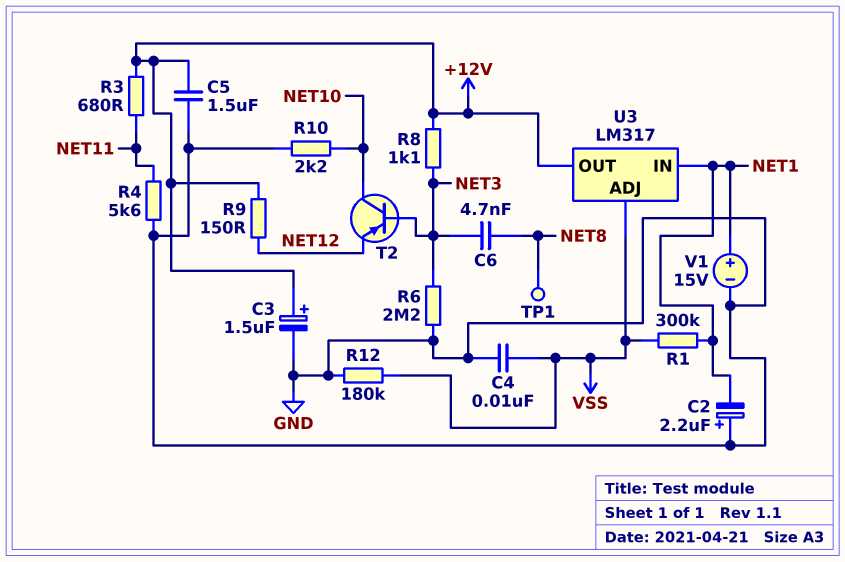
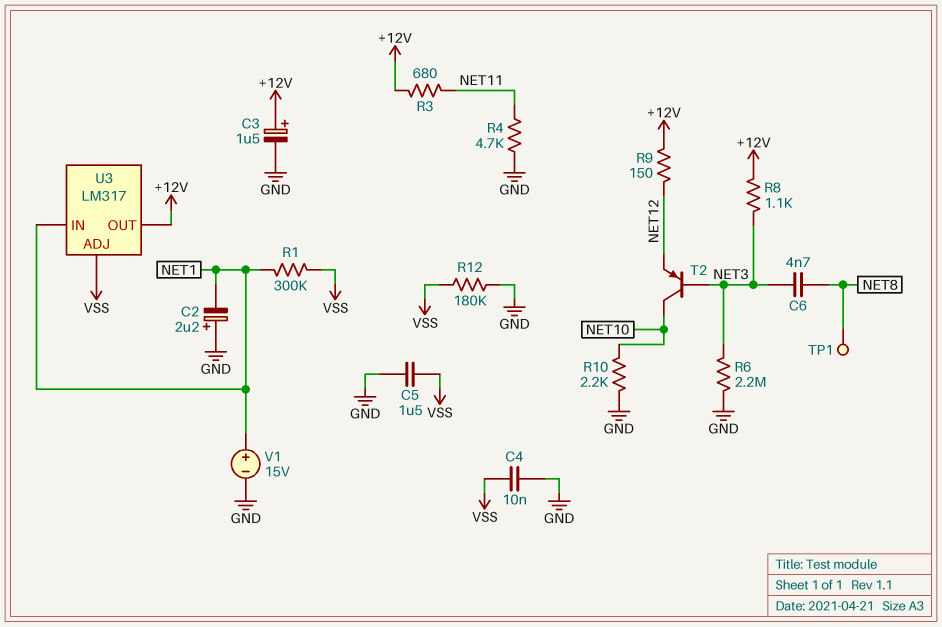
C5: 1.5uF (+12V, GND) -> 1.5uF (GND, VSS)
R4: 5.6k (GND, NET11) -> 4.7k (GND, NET11)

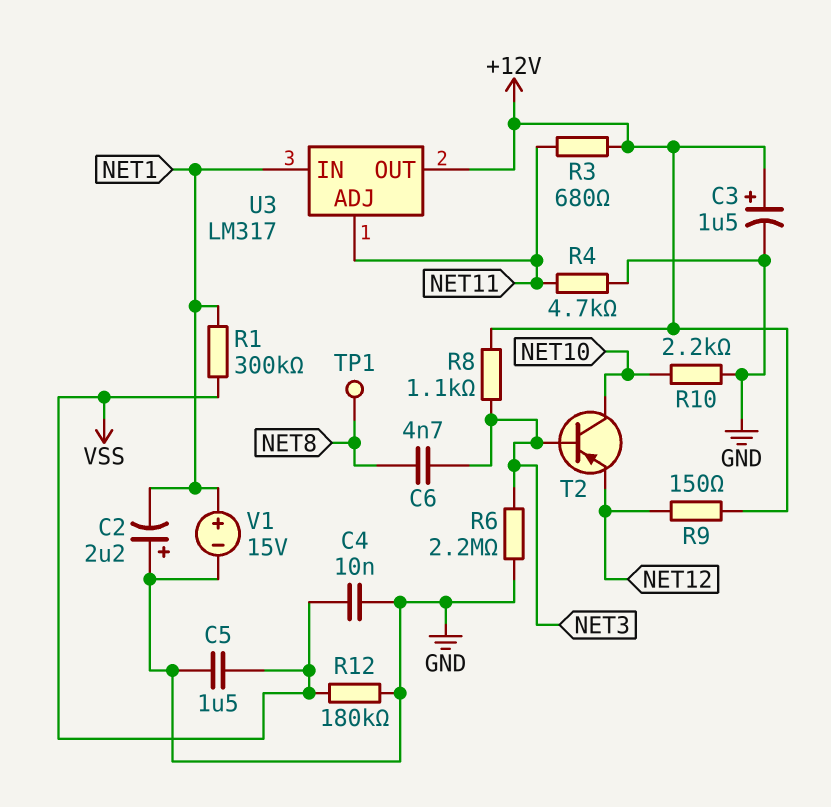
U3 pin ADJ: VSS -> NET11

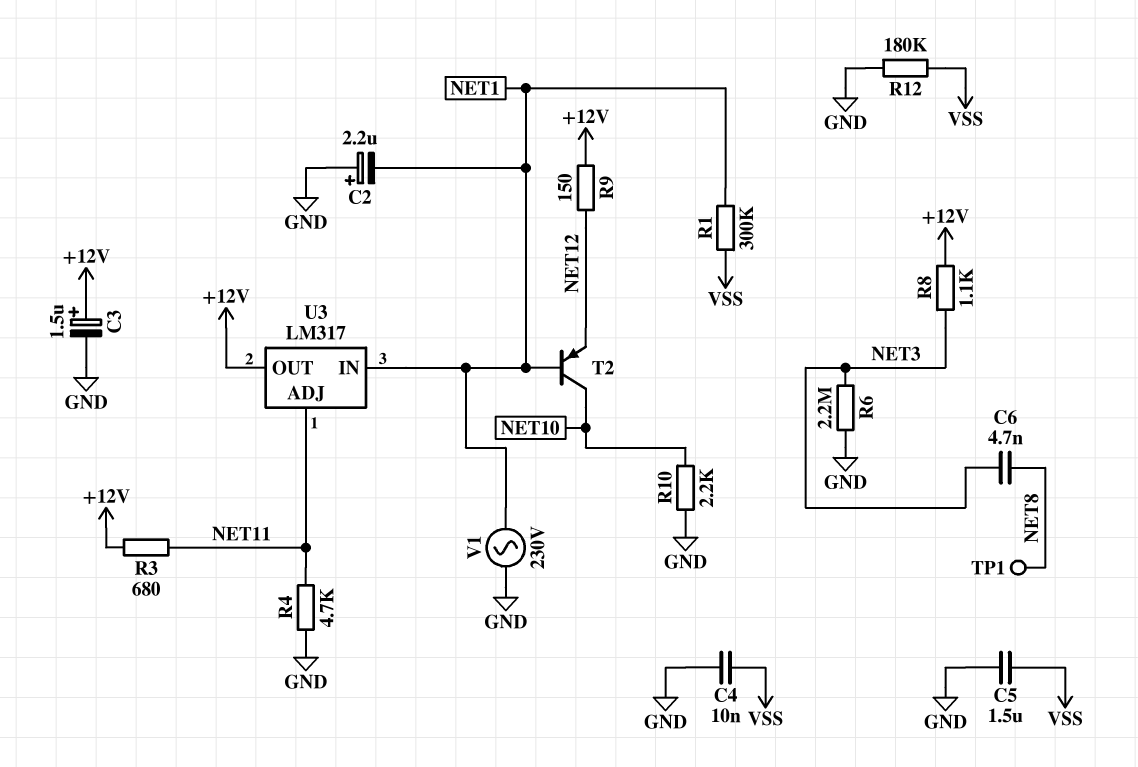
T2: PNP (B NET3, C NET10, E NET12) -> PNP (B NET1, C NET10, E NET12)
V1: 15V (plus NET1, minus GND) -> AC 230V (GND, NET1)

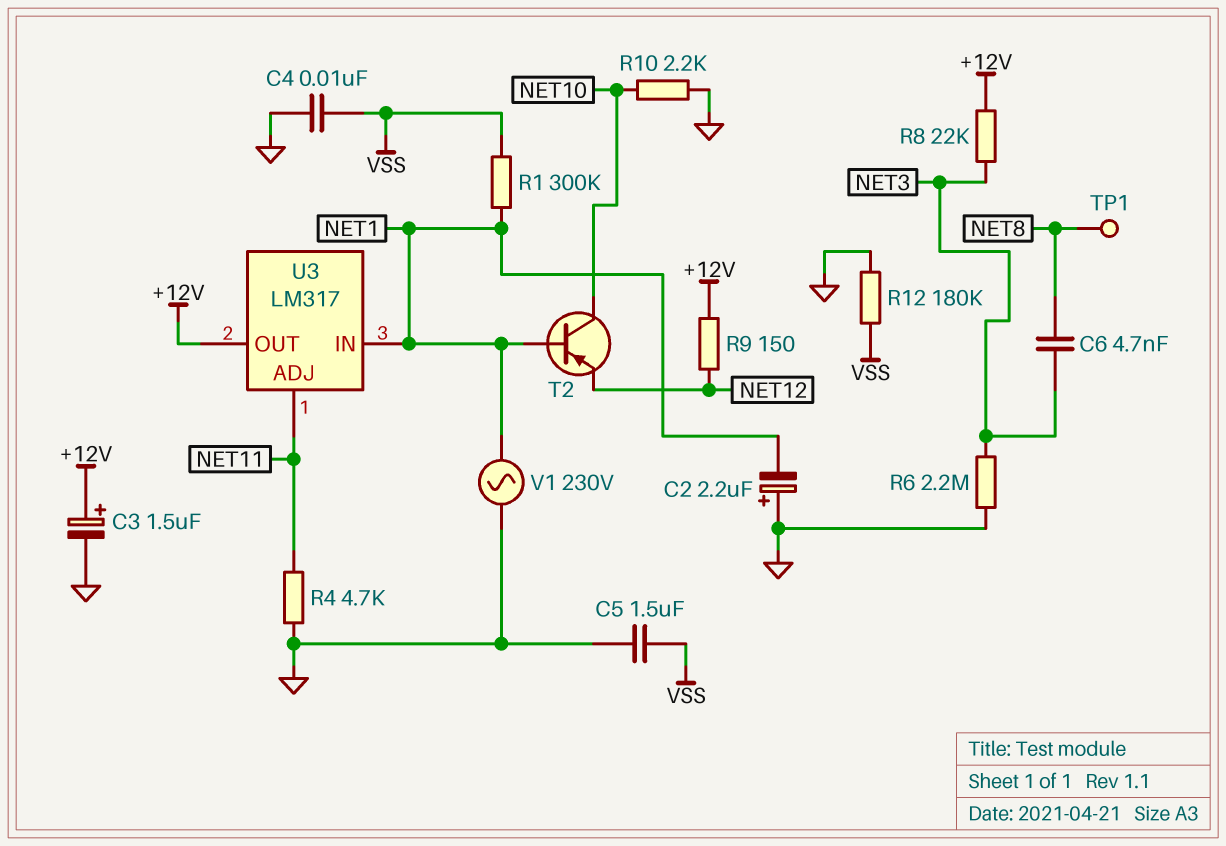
R3: 680 (+12V, NET11) -> none
R8: 1.1k (+12V, NET3) -> 22k (+12V, NET3)

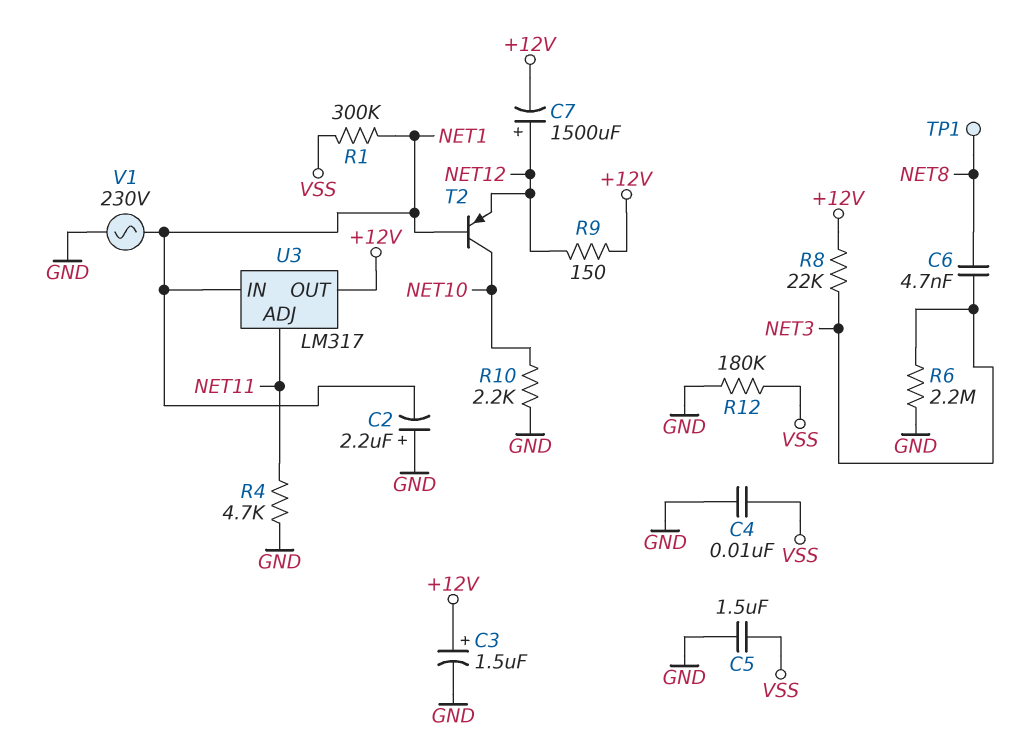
C7: none -> 1500uF (plus NET12, minus +12V)

